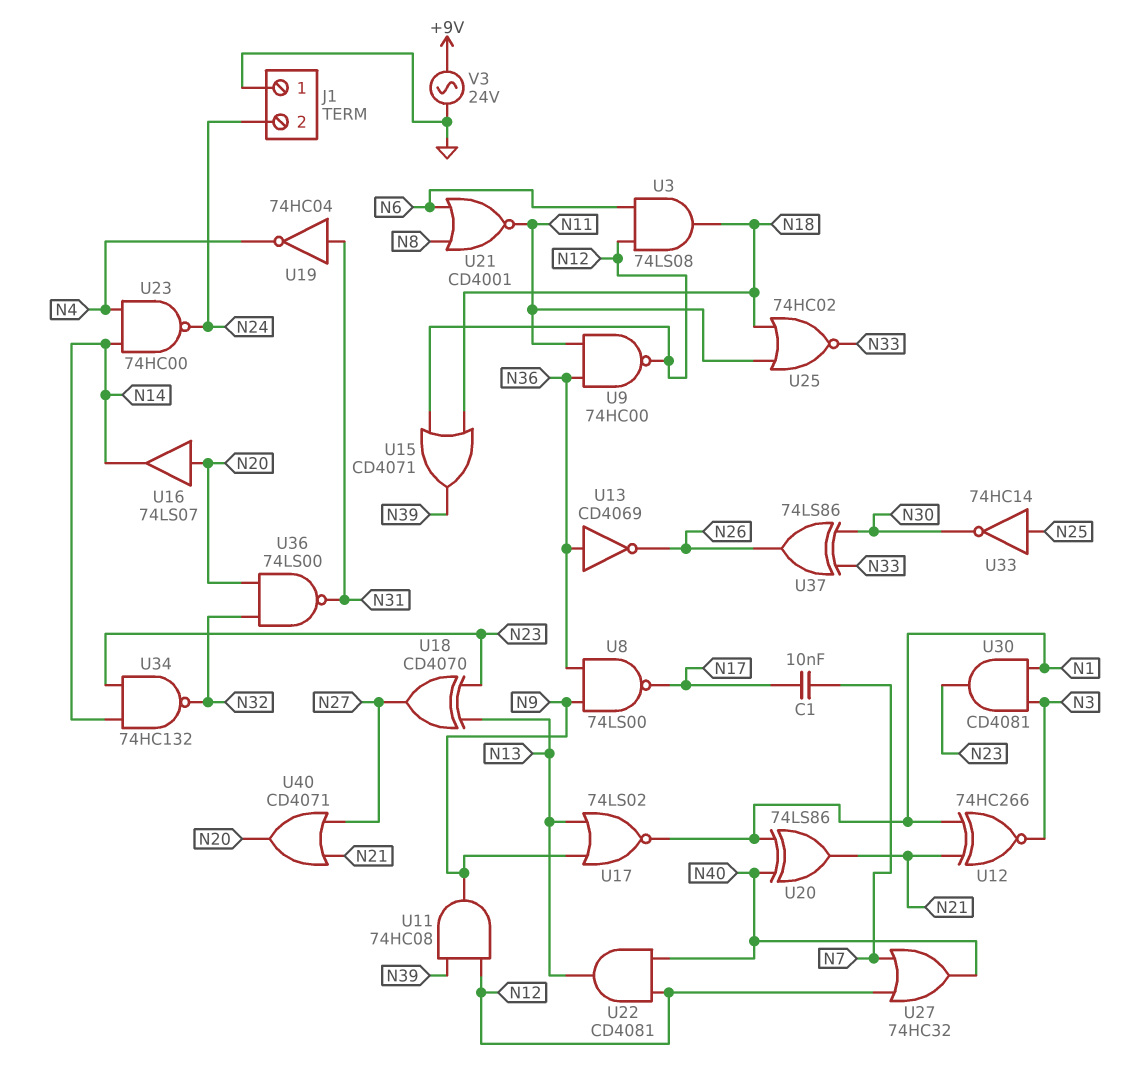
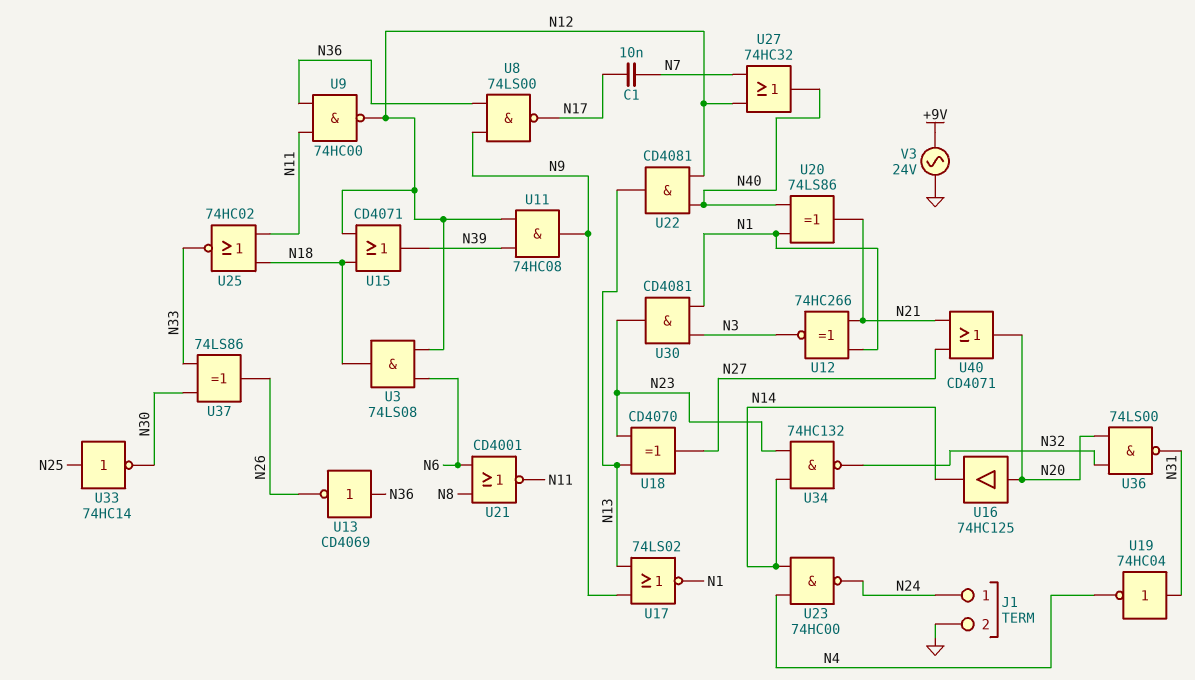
J1 pin 1: GND -> N24
J1 pin 2: N24 -> GND
U16: buffer 74LS07 (in N20, out N14) -> buffer 74HC125 (in N20, out N14)

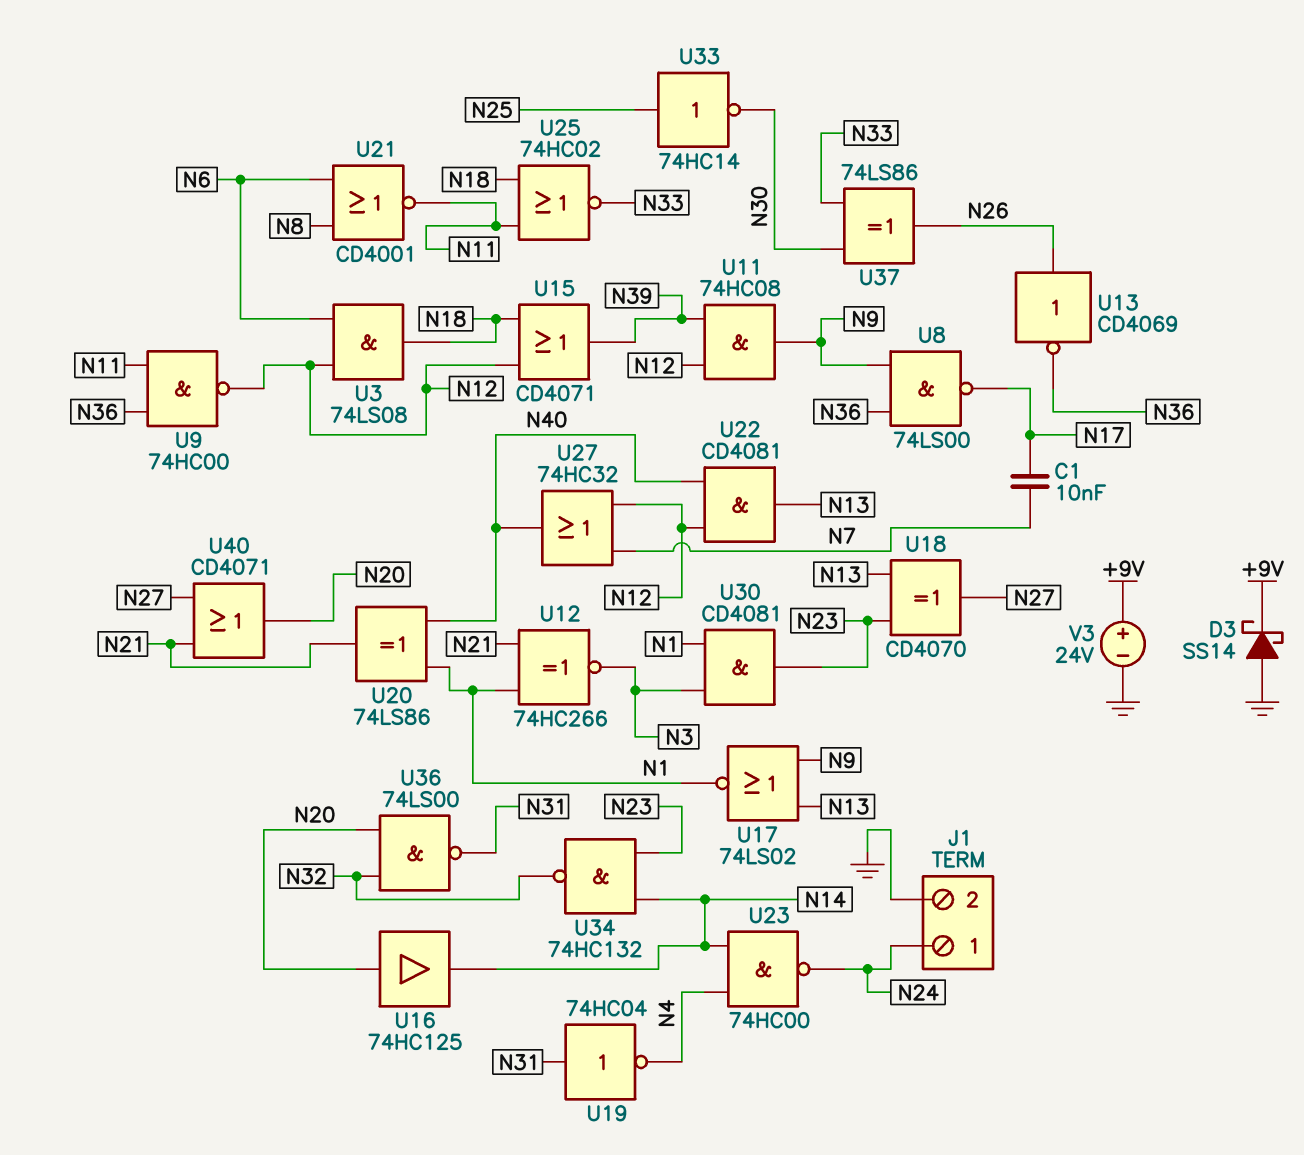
D3: none -> schottky SS14 (A GND, K +9V)
U13: NOT CD4069 (in N36, out N26) -> NOT CD4069 (in N26, out N36)
V3: AC 24V (+9V, GND) -> 24V (plus +9V, minus GND)

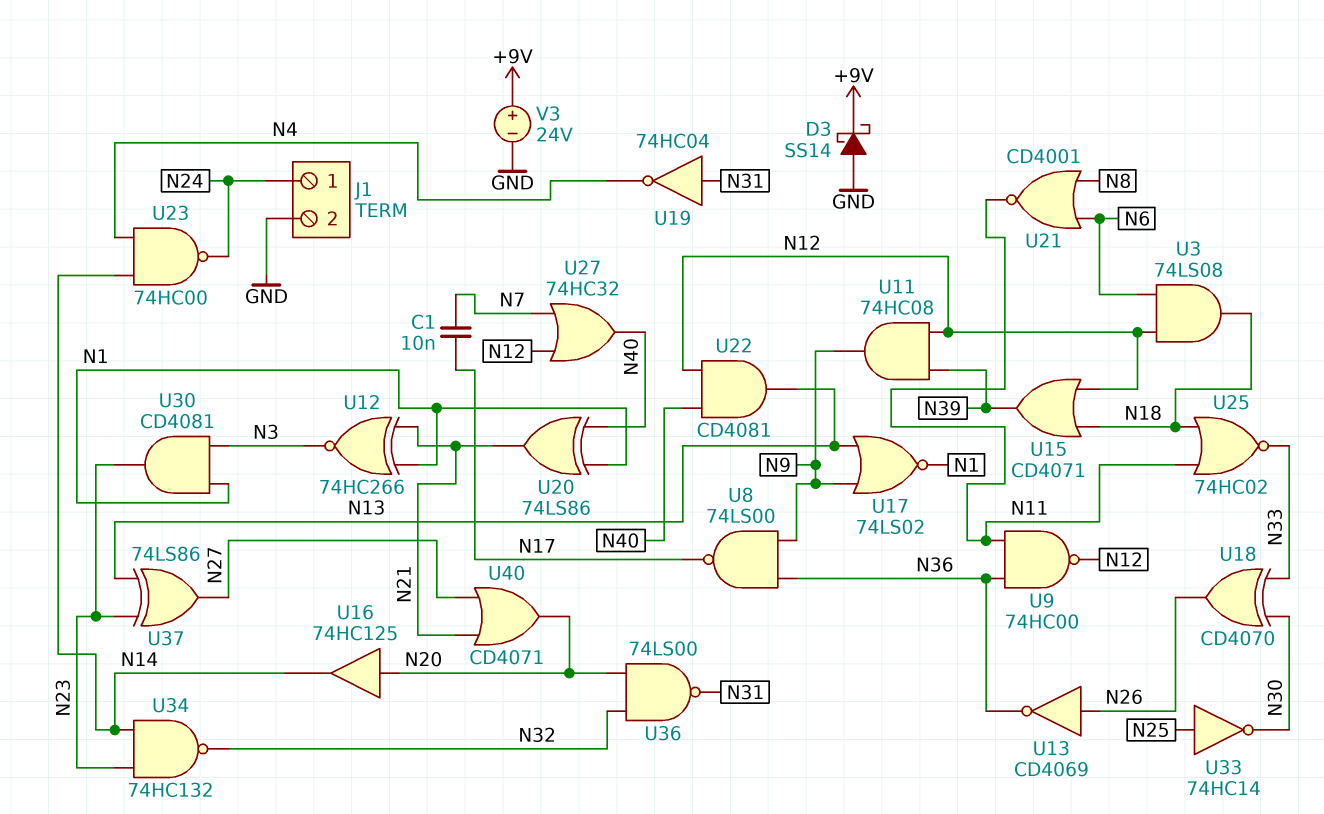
U18: XOR CD4070 (in N13, in N23, out N27) -> XOR CD4070 (in N30, in N33, out N26)
U37: XOR 74LS86 (in N30, in N33, out N26) -> XOR 74LS86 (in N13, in N23, out N27)

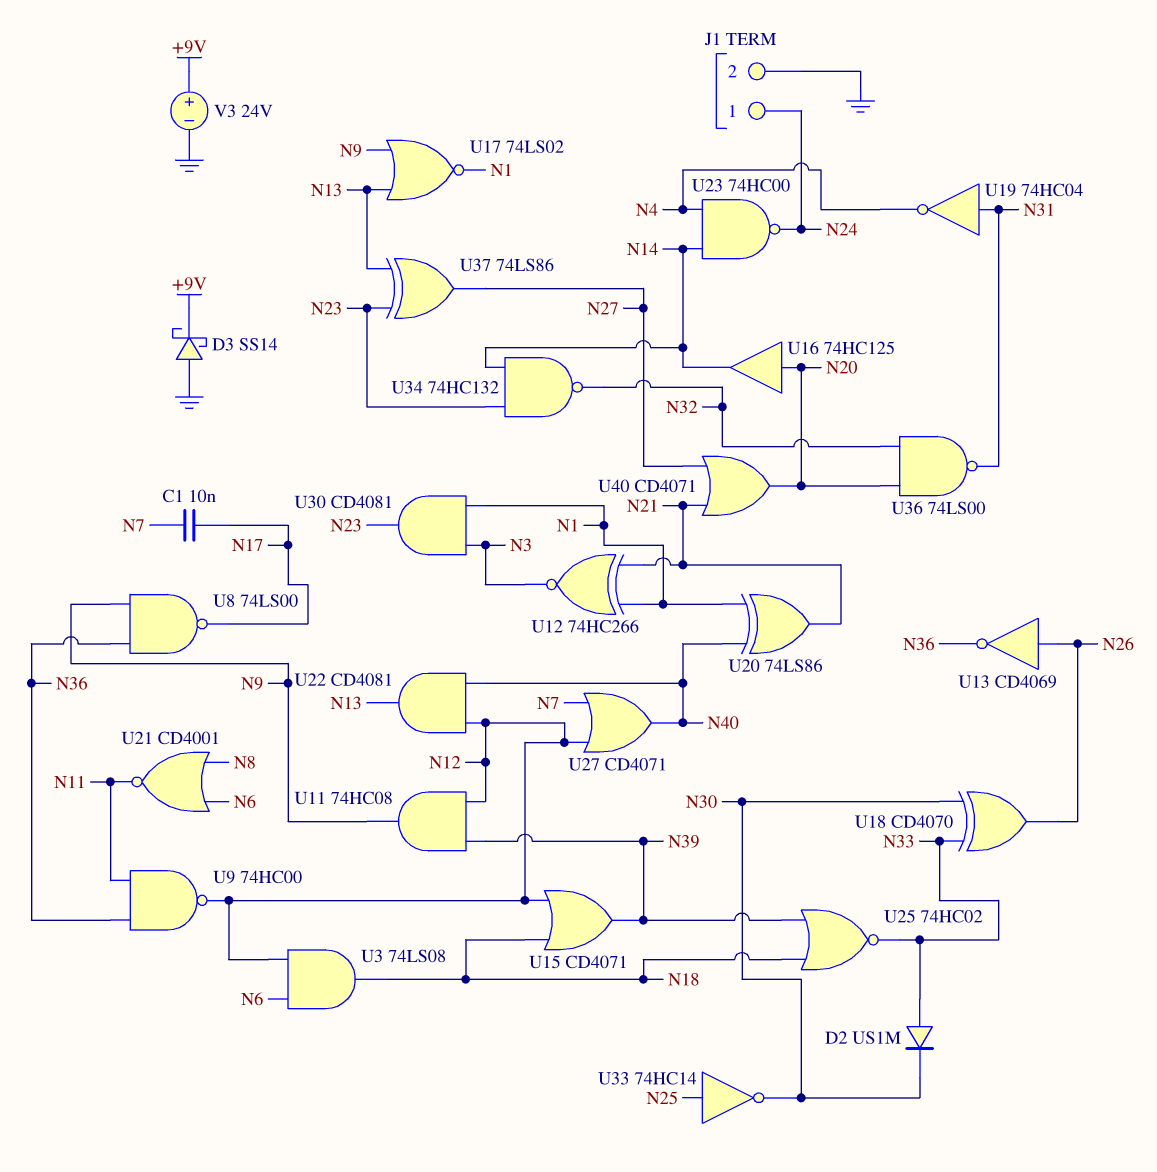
D2: none -> diode US1M (A N33, K N30)
U25: NOR 74HC02 (in N11, in N18, out N33) -> NOR 74HC02 (in N18, in N39, out N33)
U27: OR 74HC32 (in N7, in N12, out N40) -> OR CD4071 (in N7, in N12, out N40)

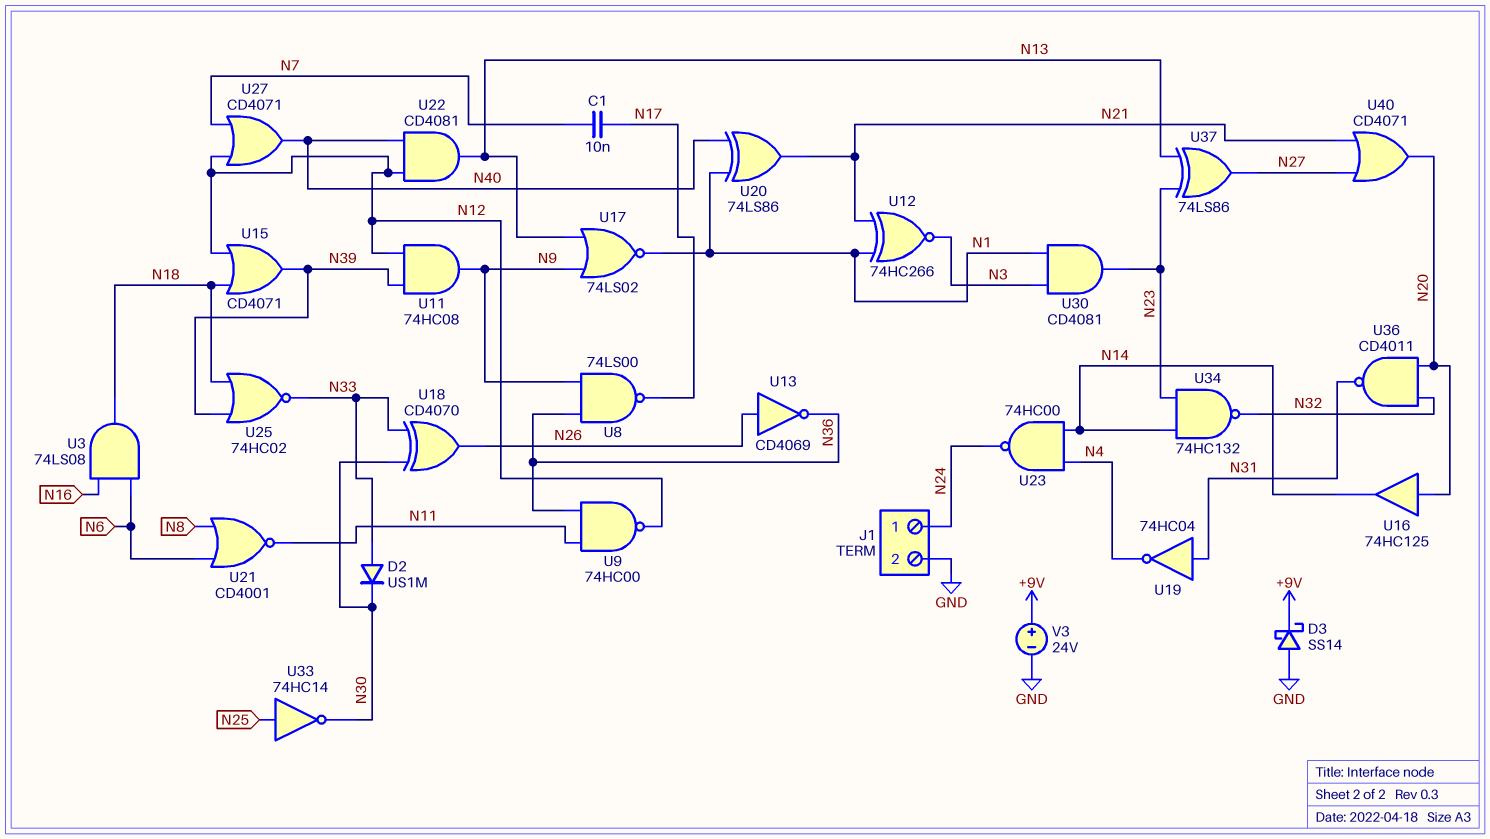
U3: AND 74LS08 (in N6, in N12, out N18) -> AND 74LS08 (in N6, in N16, out N18)
U36: NAND 74LS00 (in N20, in N32, out N31) -> NAND CD4011 (in N20, in N32, out N31)

